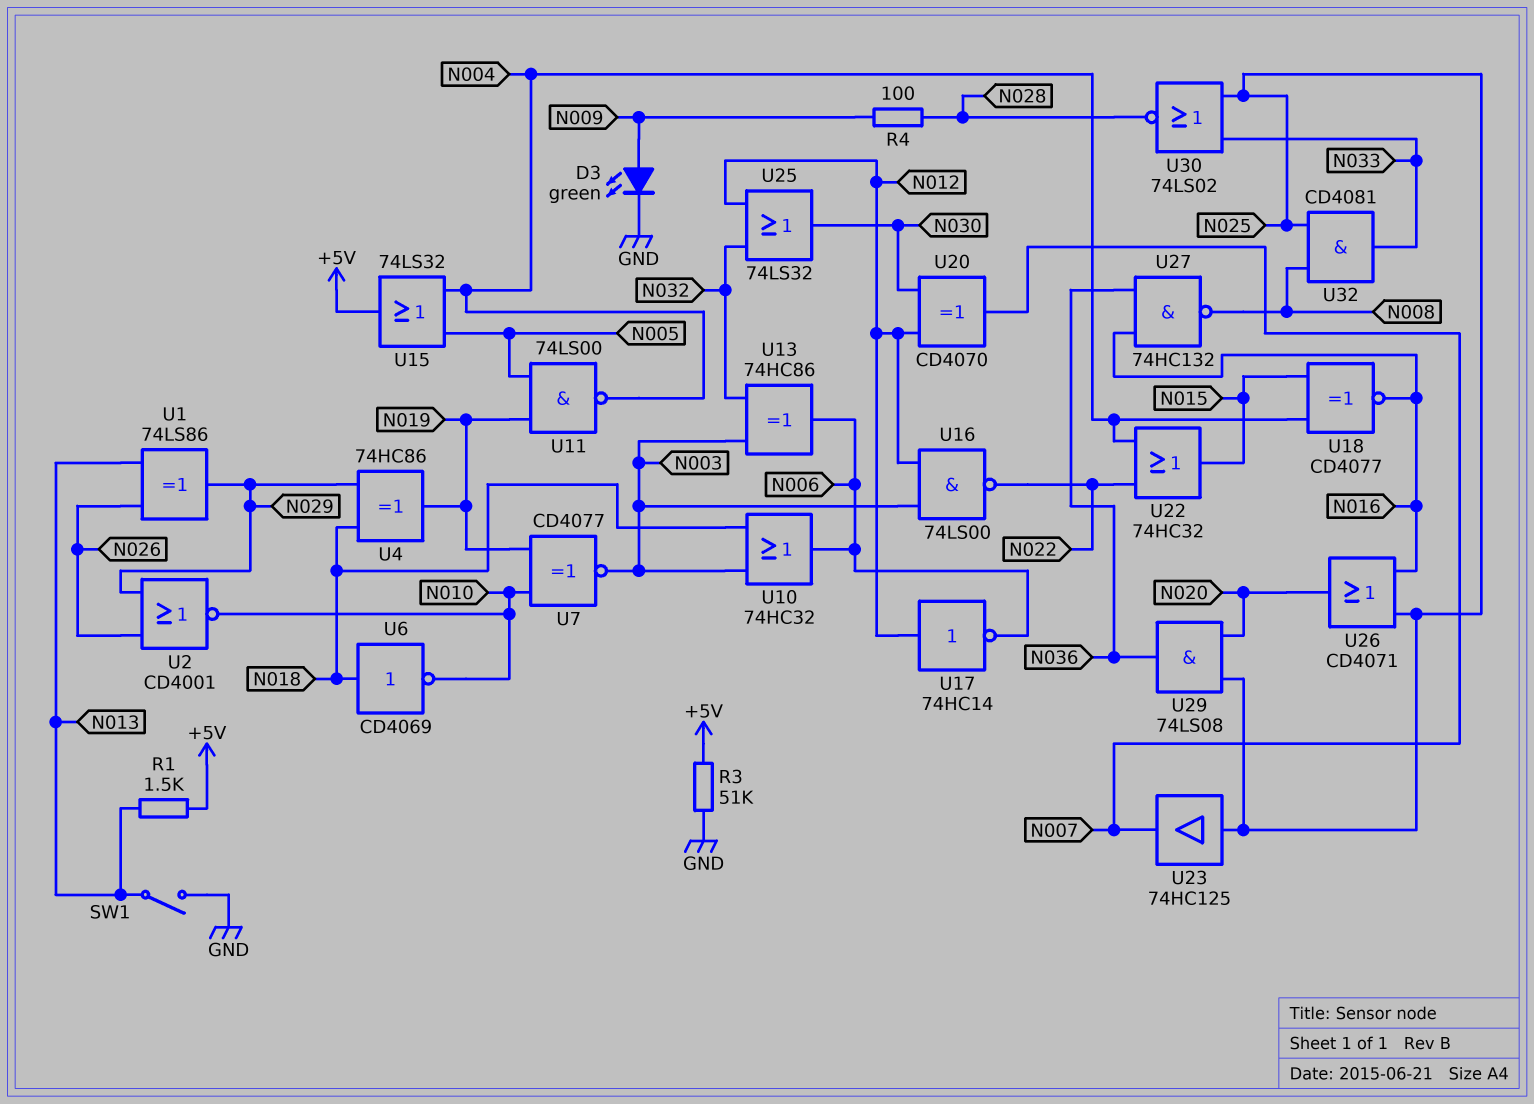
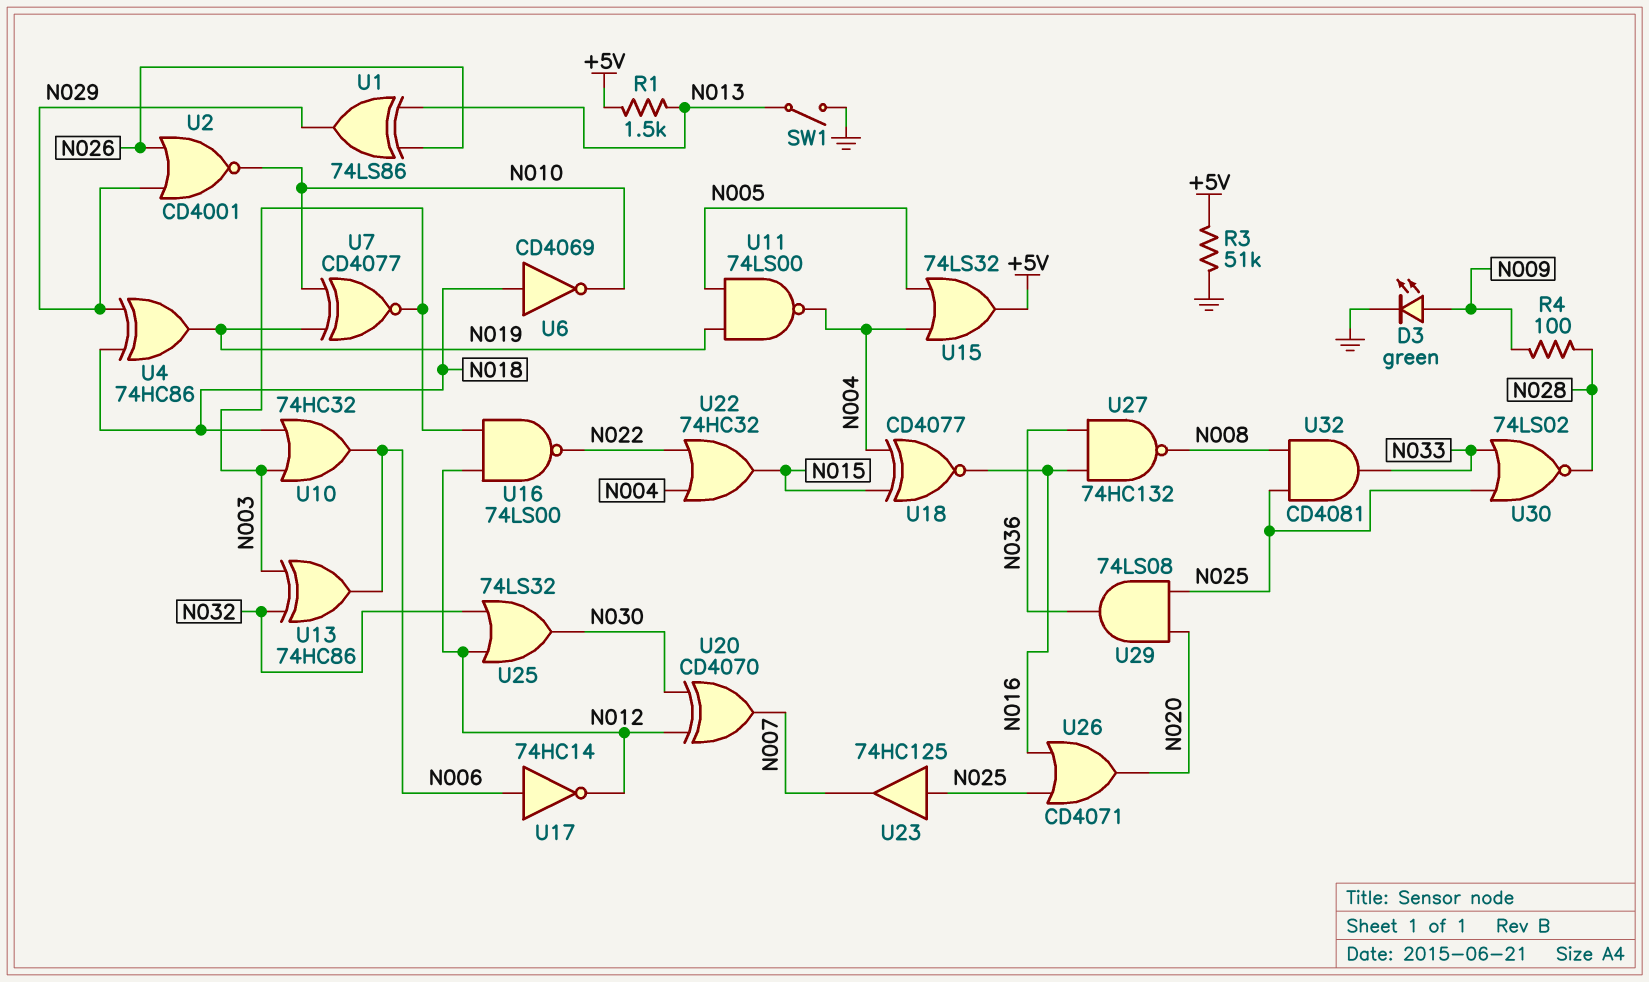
U17: NOT 74HC14 (in N012, out N006) -> NOT 74HC14 (in N006, out N012)

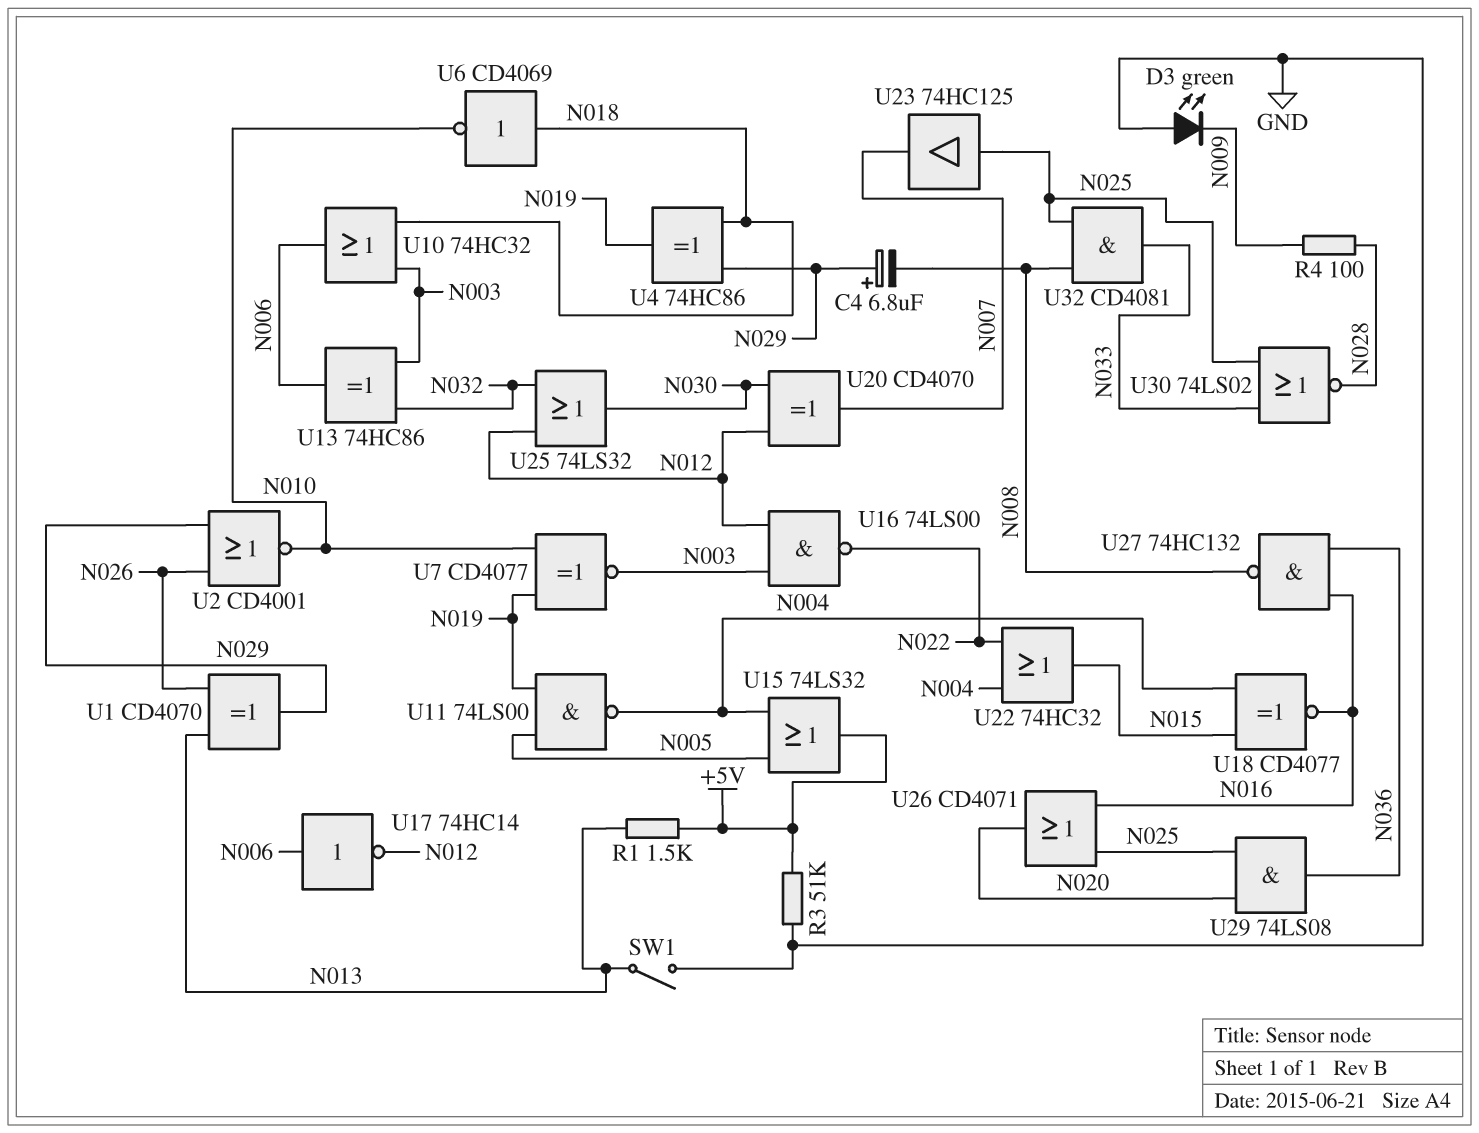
C4: none -> 6.8uF (plus N029, minus N008)
D3: LED green (A N009, K GND) -> LED green (A GND, K N009)
U1: XOR 74LS86 (in N013, in N026, out N029) -> XOR CD4070 (in N013, in N026, out N029)

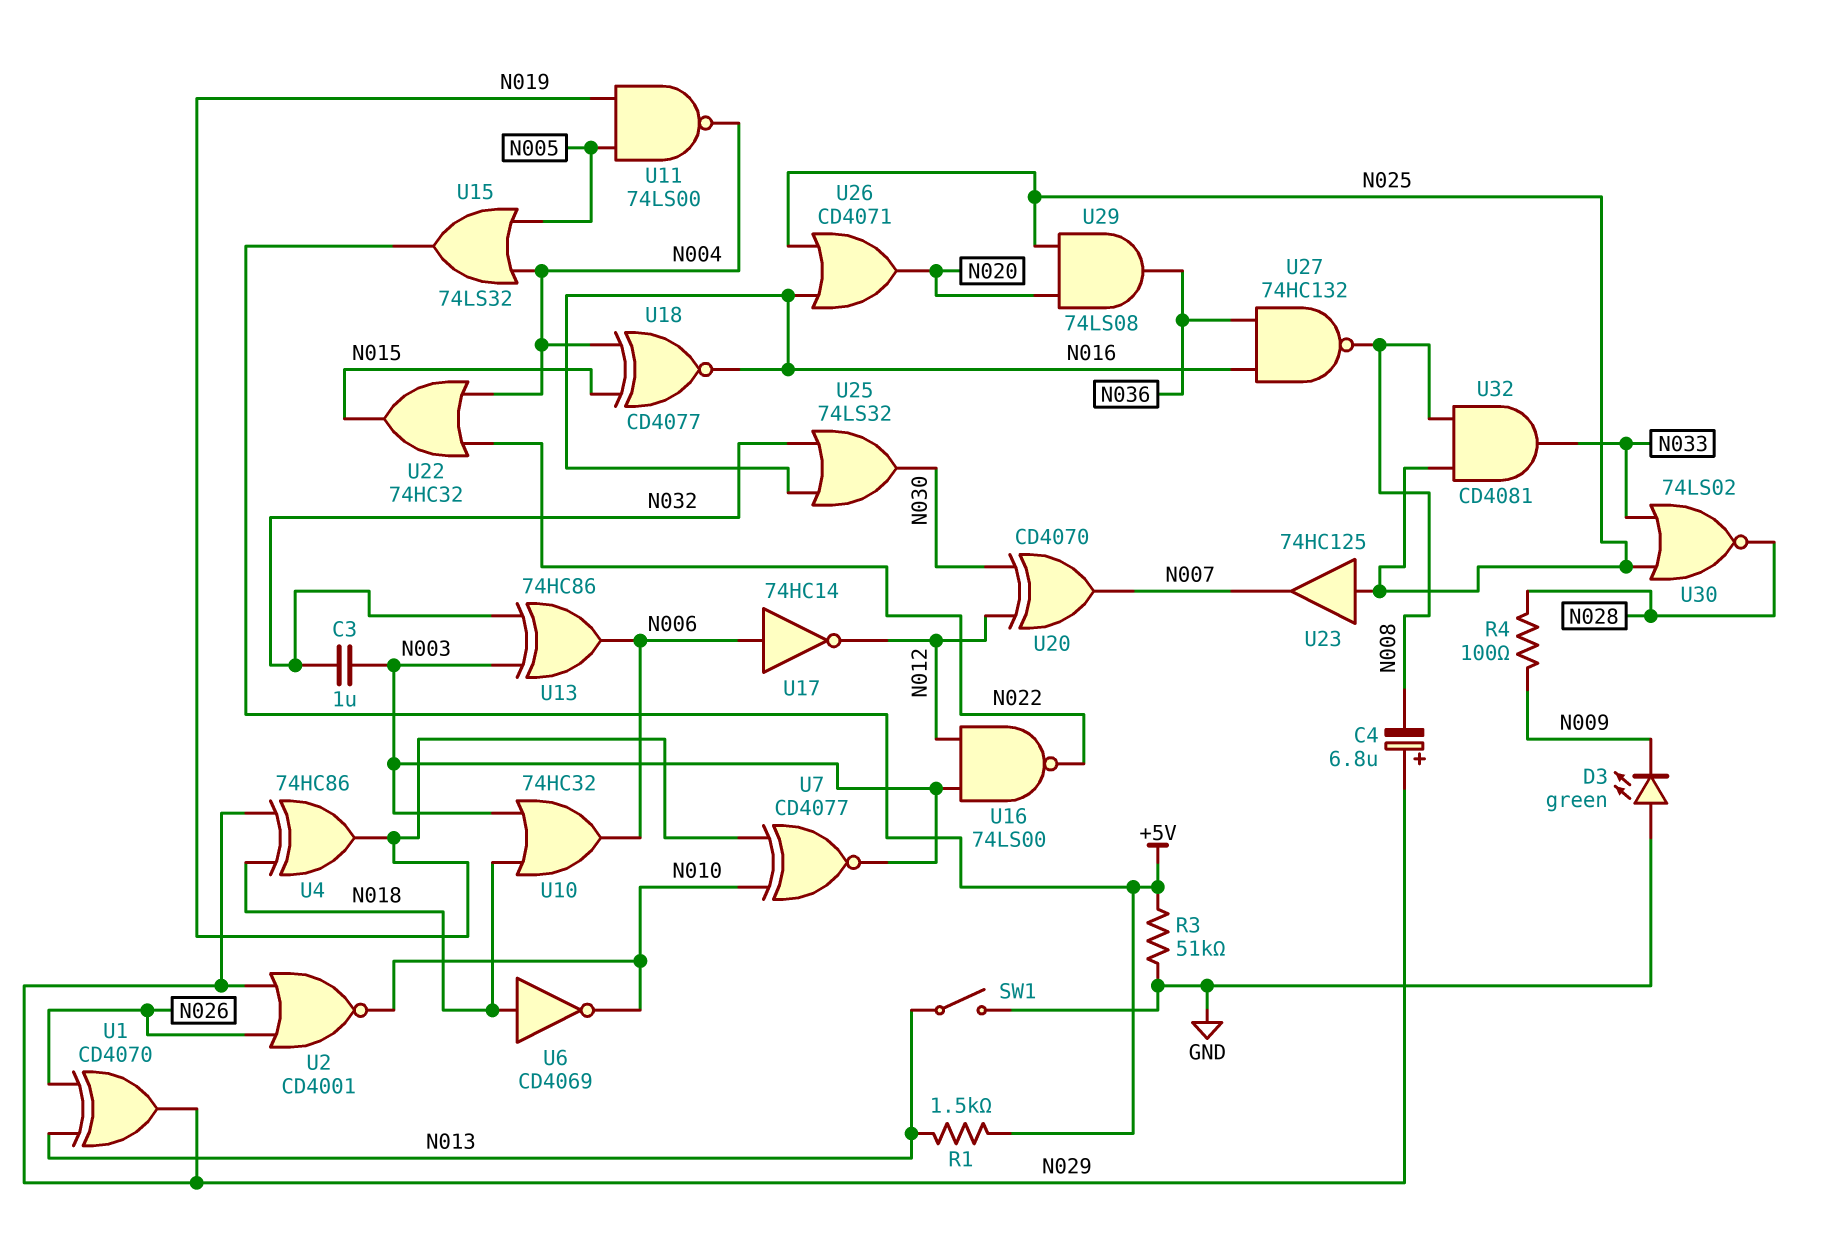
C3: none -> 1uF (N003, N032)
U25: OR 74LS32 (in N012, in N032, out N030) -> OR 74LS32 (in N016, in N032, out N030)

